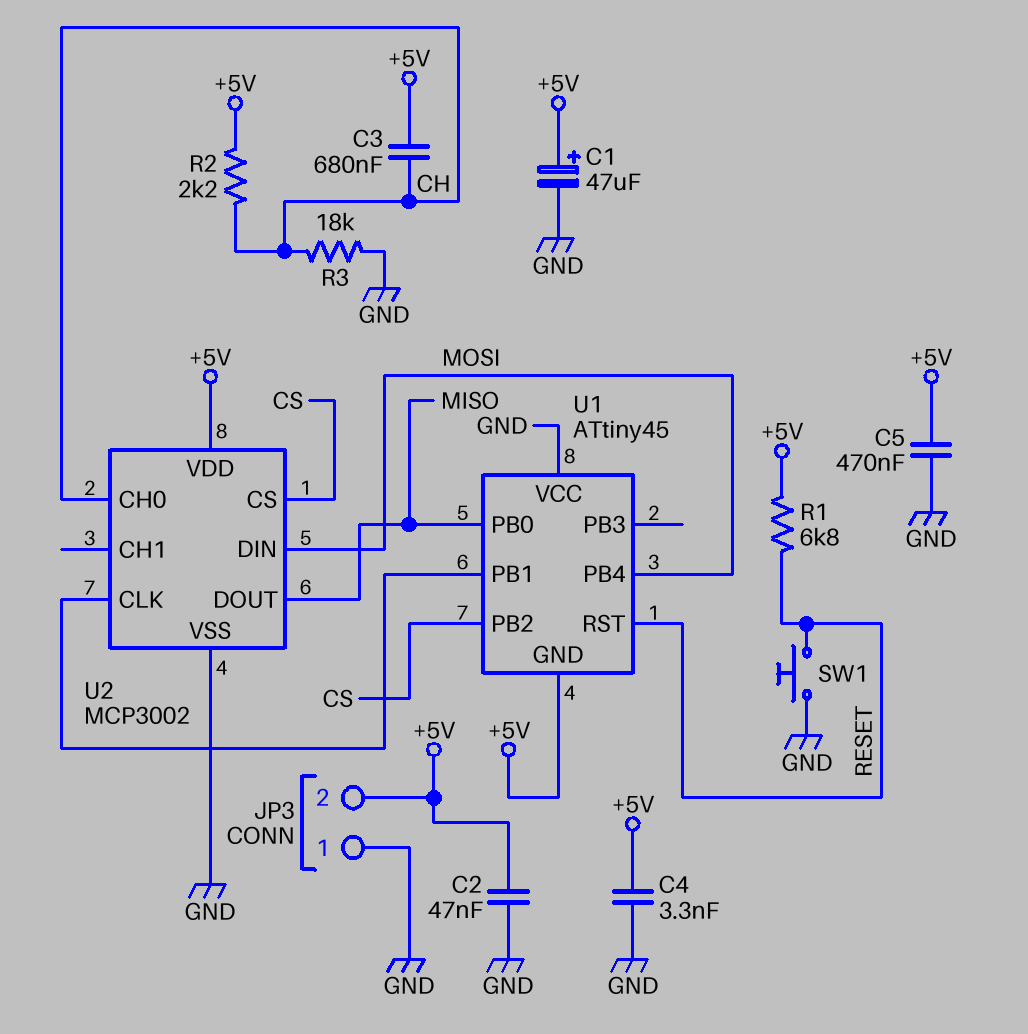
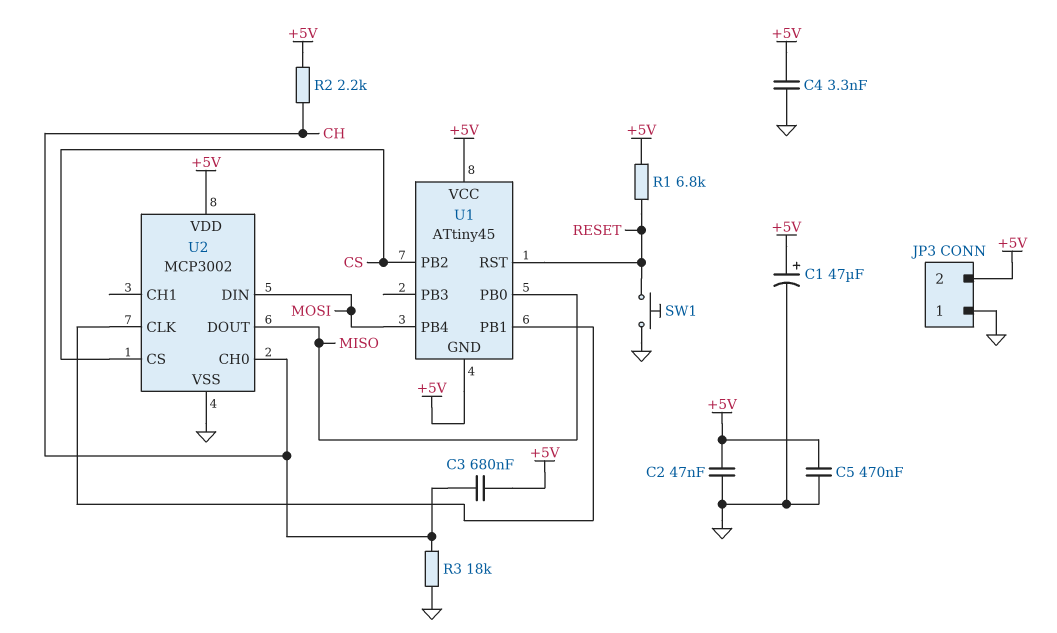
U1 pin VCC: GND -> +5V

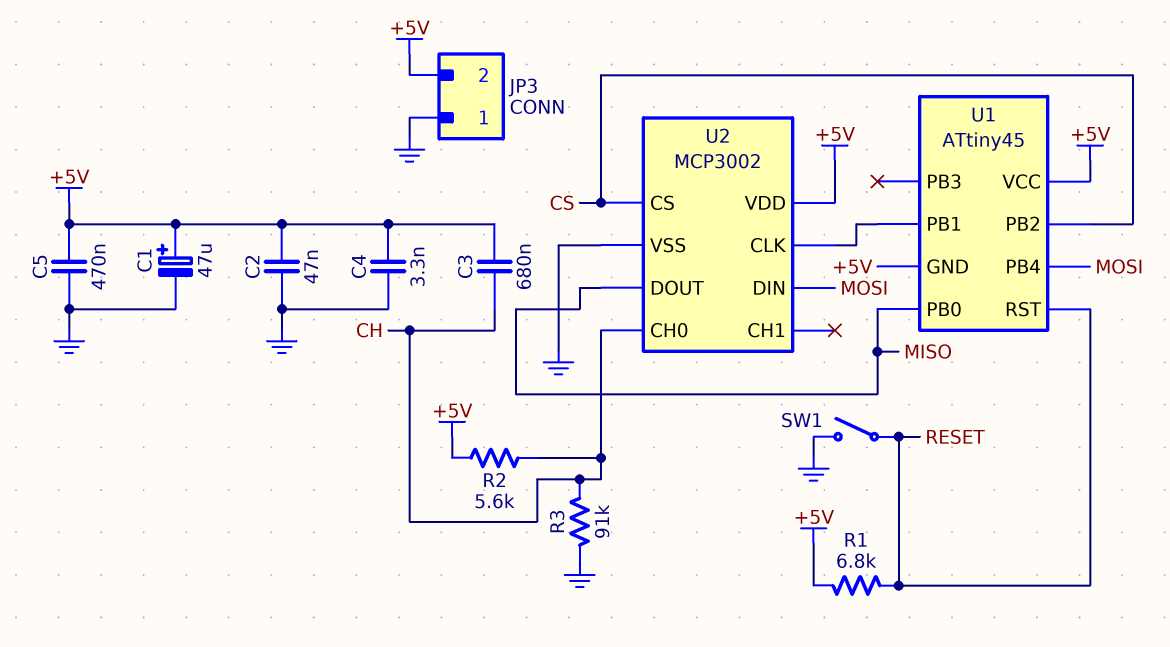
R2: 2.2k (+5V, CH) -> 5.6k (+5V, CH)
R3: 18k (CH, GND) -> 91k (CH, GND)
SW1: button (GND, RESET) -> switch (GND, RESET)

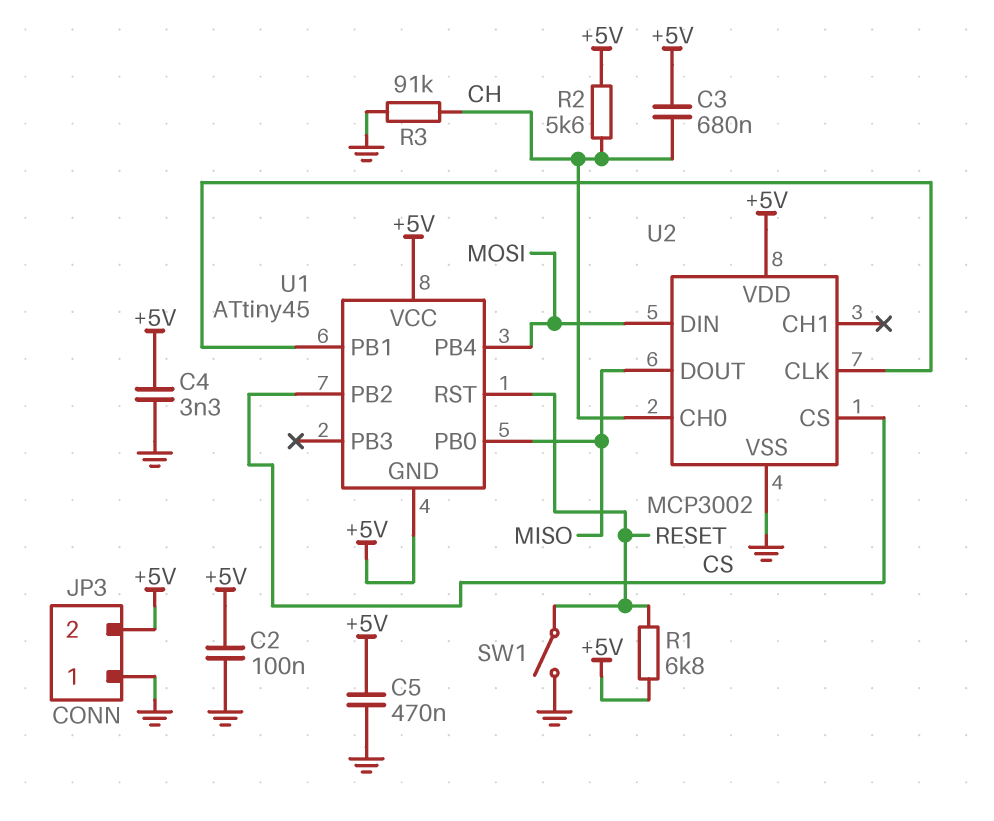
C1: 47uF (plus +5V, minus GND) -> none
C2: 47nF (+5V, GND) -> 100nF (+5V, GND)

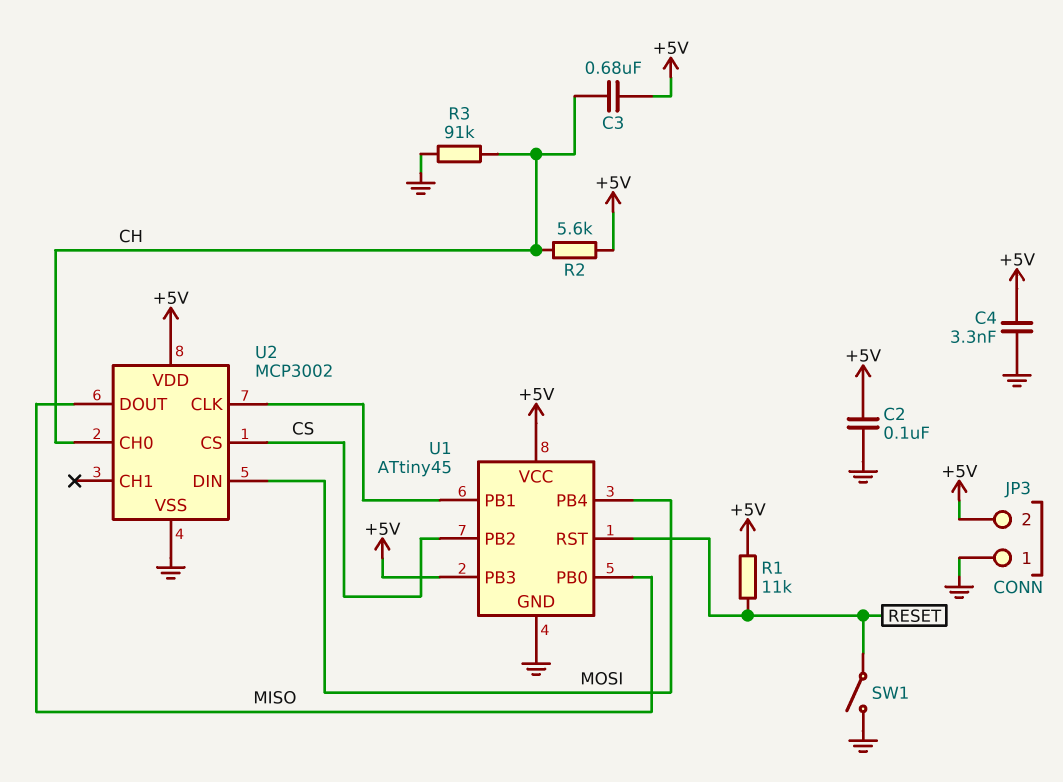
C5: 470nF (+5V, GND) -> none
R1: 6.8k (+5V, RESET) -> 11k (+5V, RESET)
U1 pin GND: +5V -> GND
U1 pin PB3: none -> +5V

